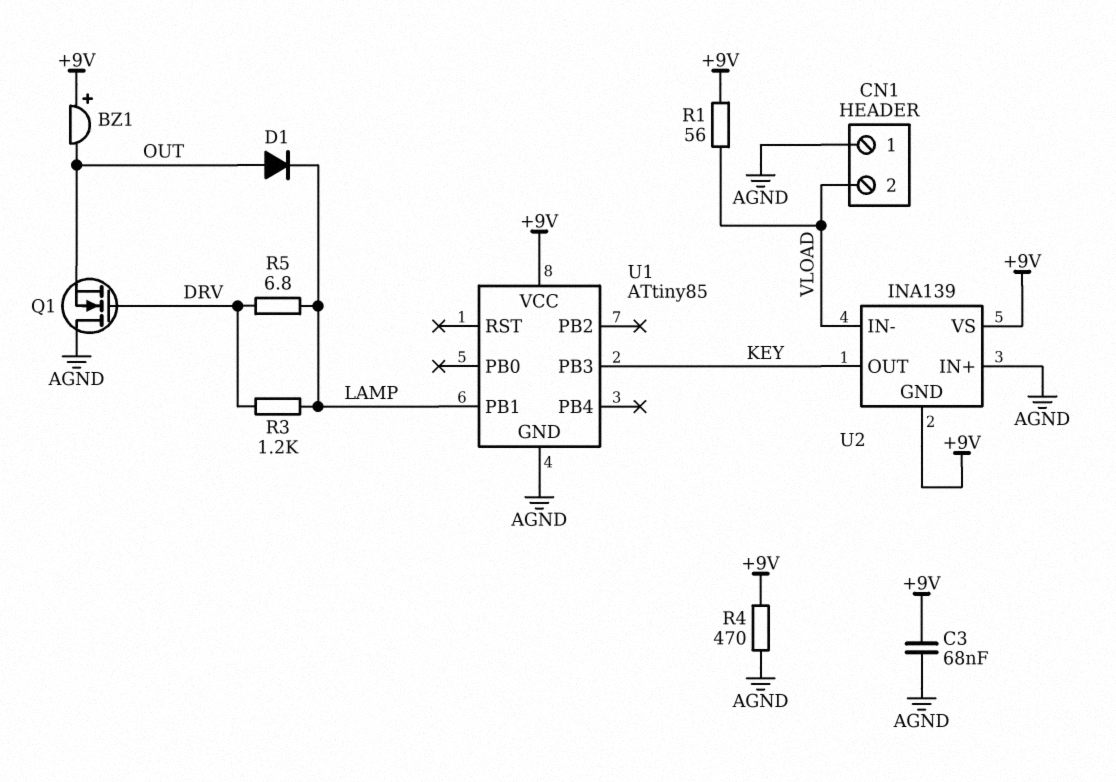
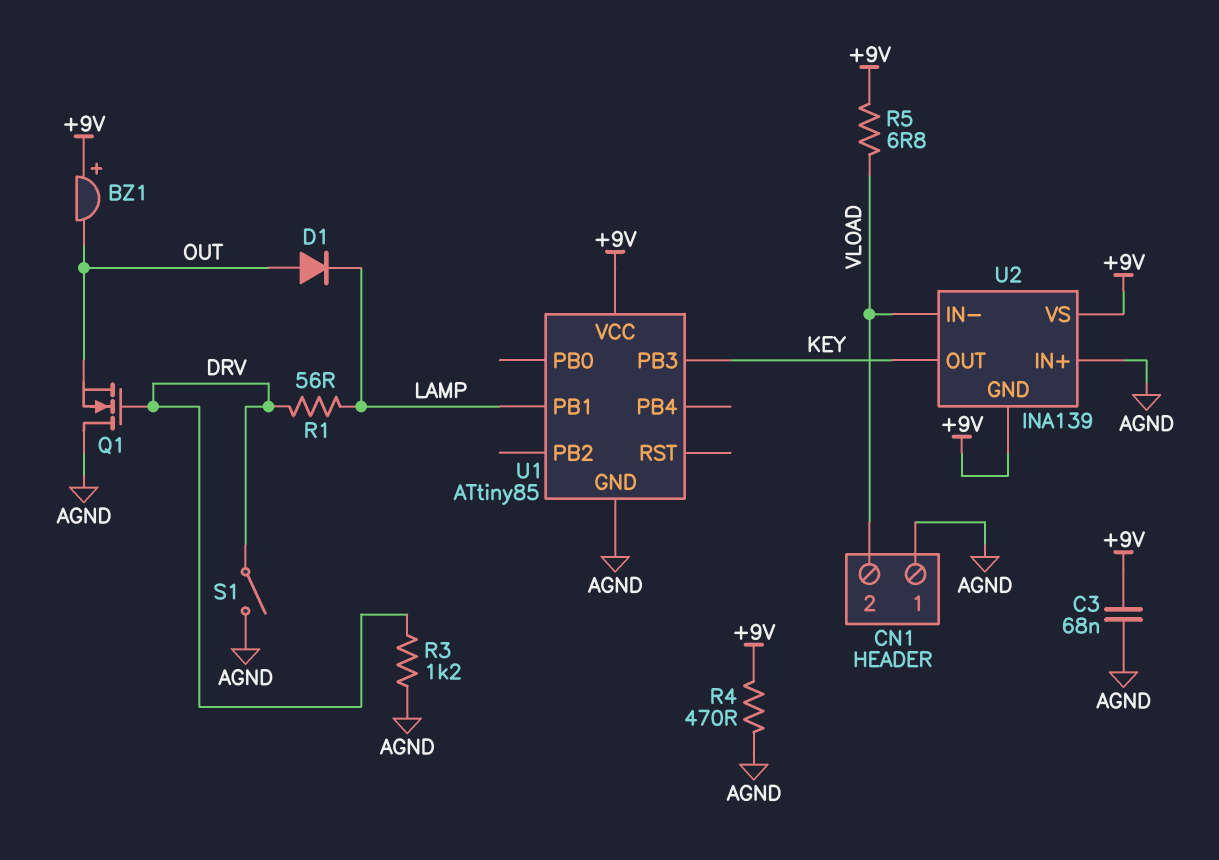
R1: 56 (+9V, VLOAD) -> 56 (DRV, LAMP)
R3: 1.2k (DRV, LAMP) -> 1.2k (AGND, DRV)
R5: 6.8 (DRV, LAMP) -> 6.8 (+9V, VLOAD)
S1: none -> switch (AGND, DRV)

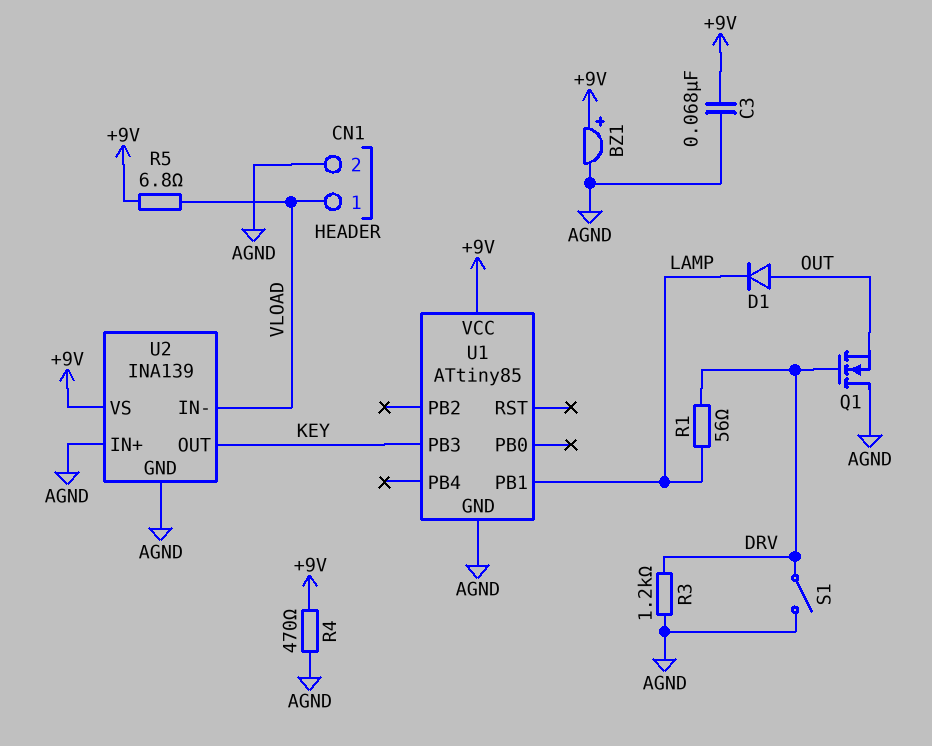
BZ1: buzzer (plus +9V, minus OUT) -> buzzer (plus +9V, minus AGND)
CN1 pin 1: AGND -> VLOAD
CN1 pin 2: VLOAD -> AGND
U2 pin GND: +9V -> AGND

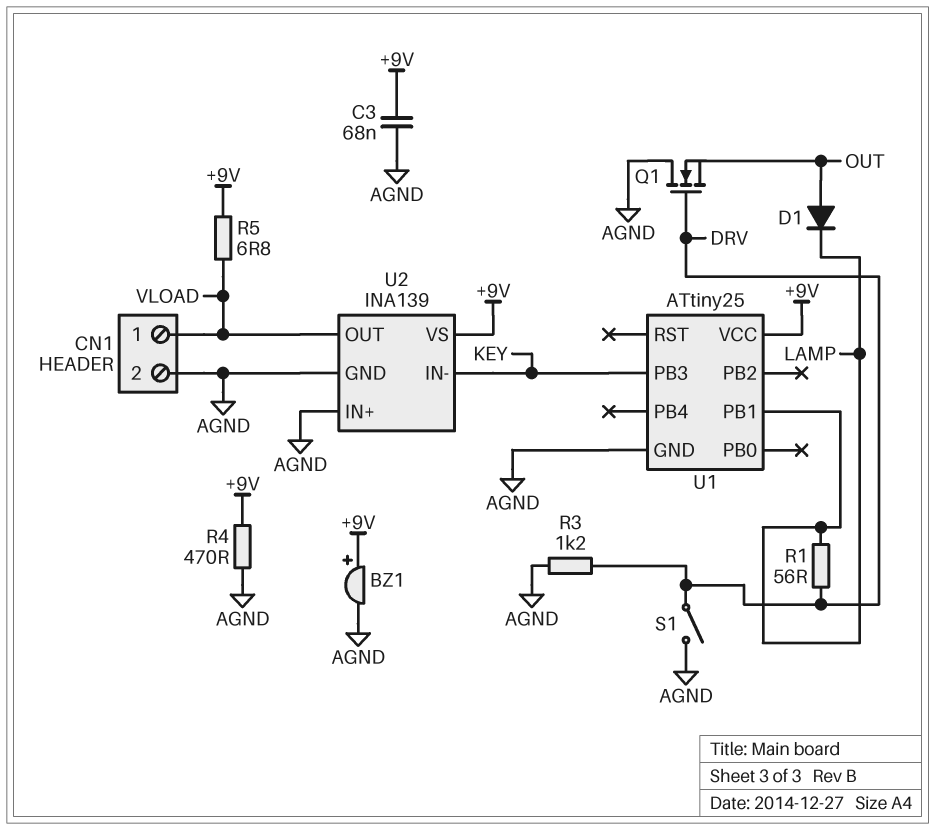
U1: ATtiny85 -> ATtiny25
U2 pin IN-: VLOAD -> KEY
U2 pin OUT: KEY -> VLOAD

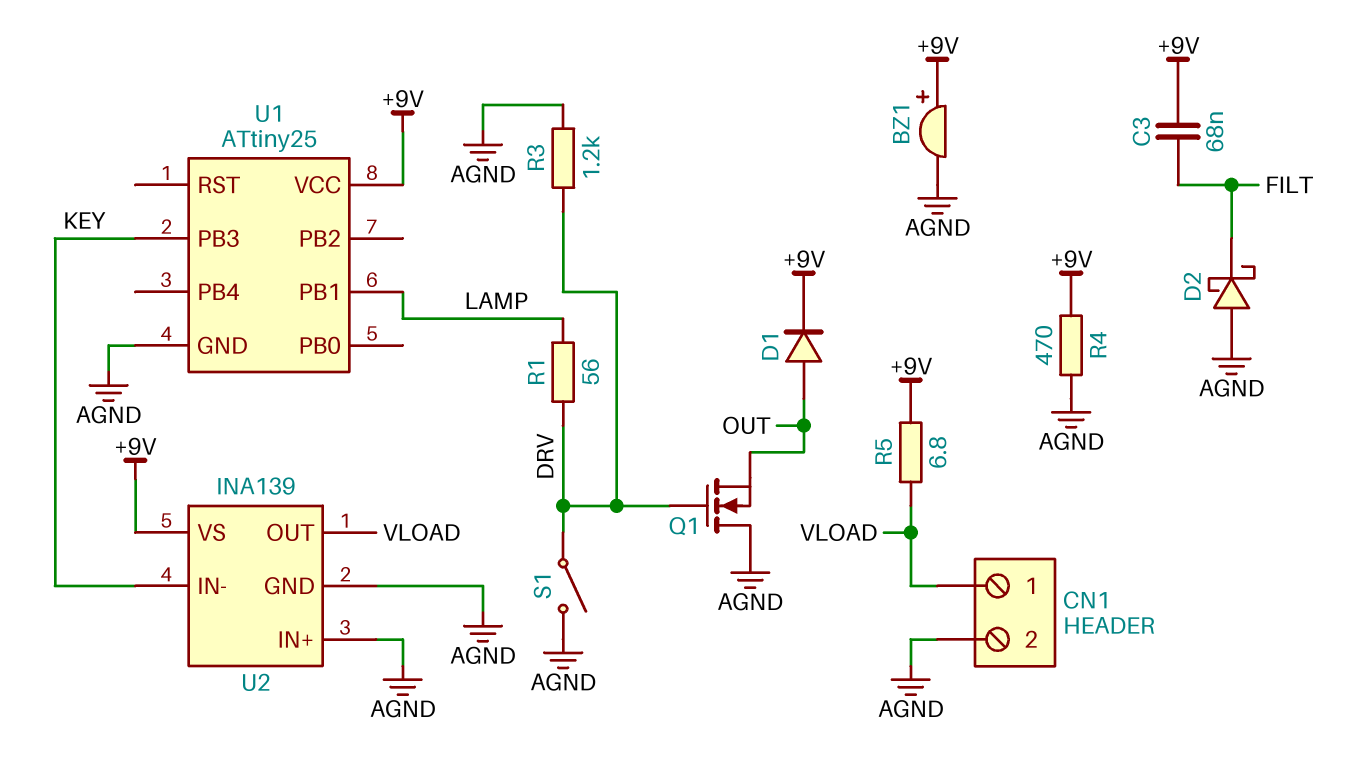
C3: 68nF (+9V, AGND) -> 68nF (+9V, FILT)
D1: diode (A OUT, K LAMP) -> diode (A OUT, K +9V)
D2: none -> schottky (A AGND, K FILT)

